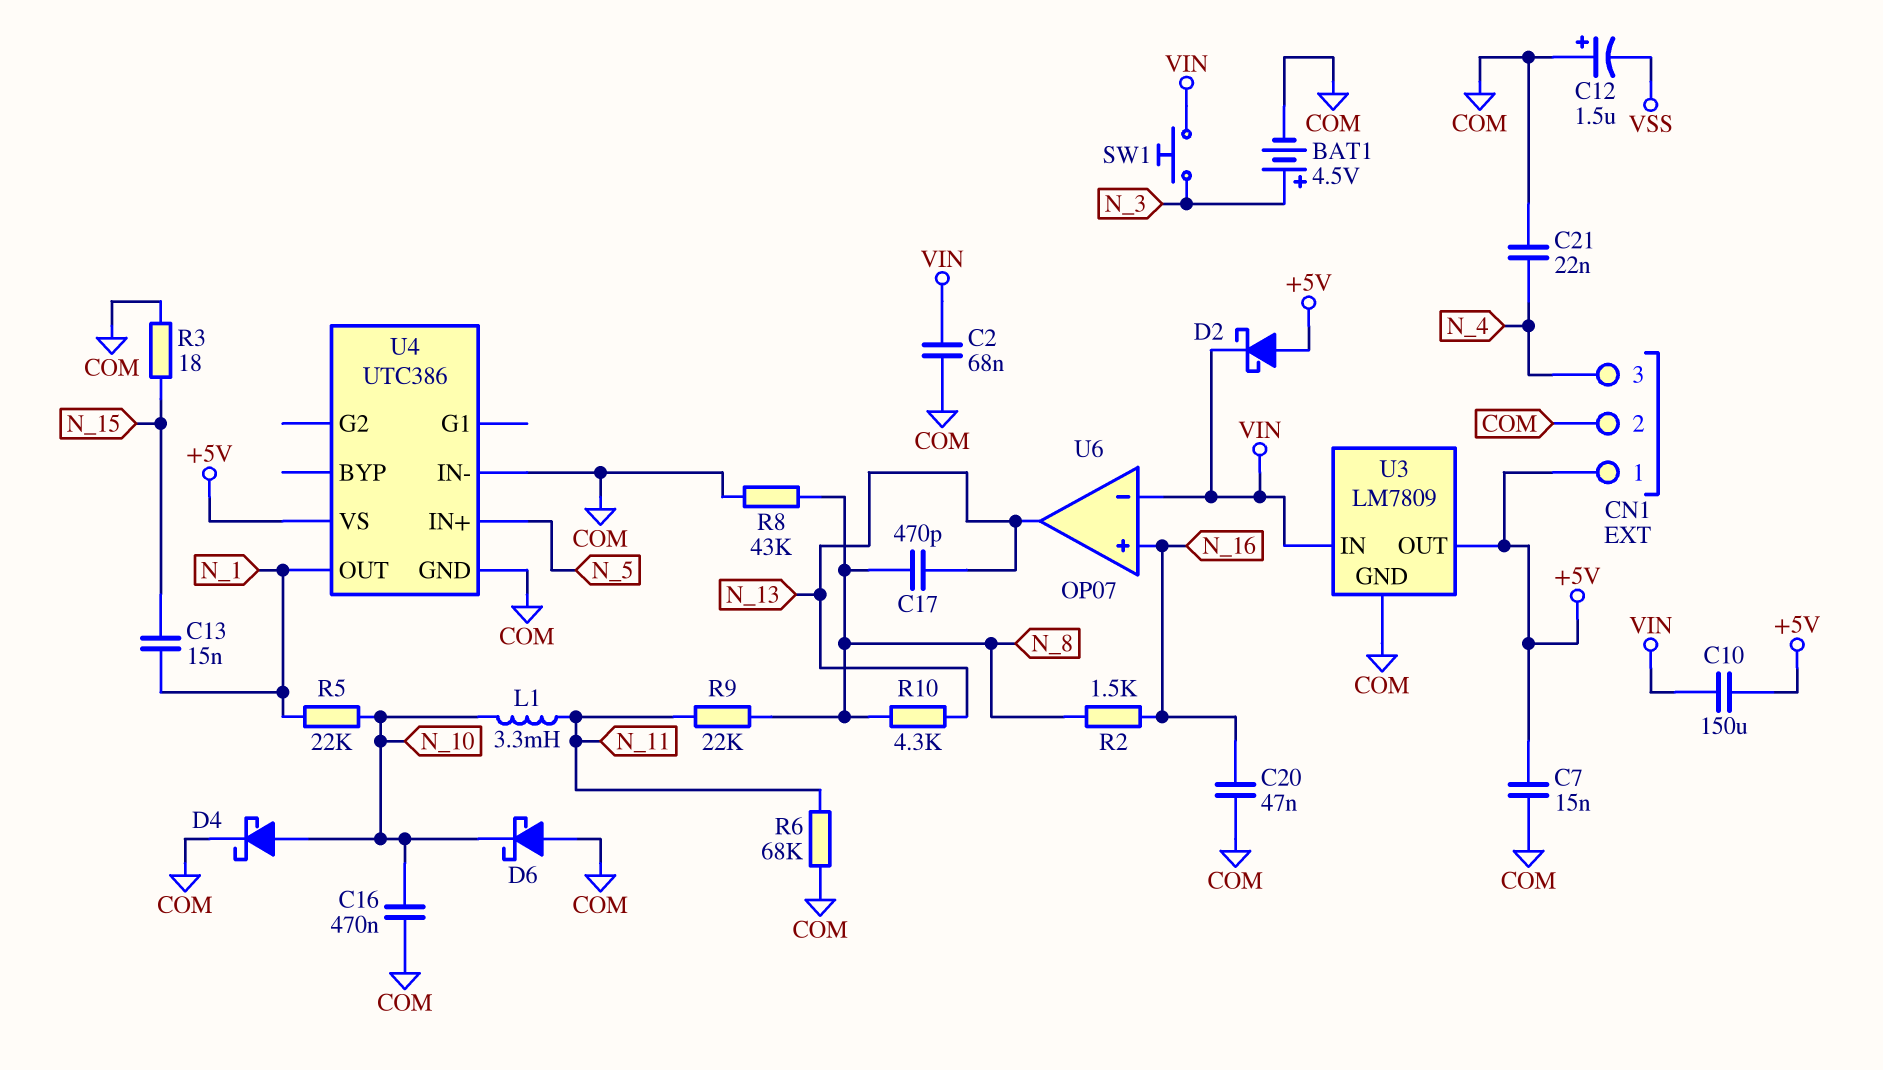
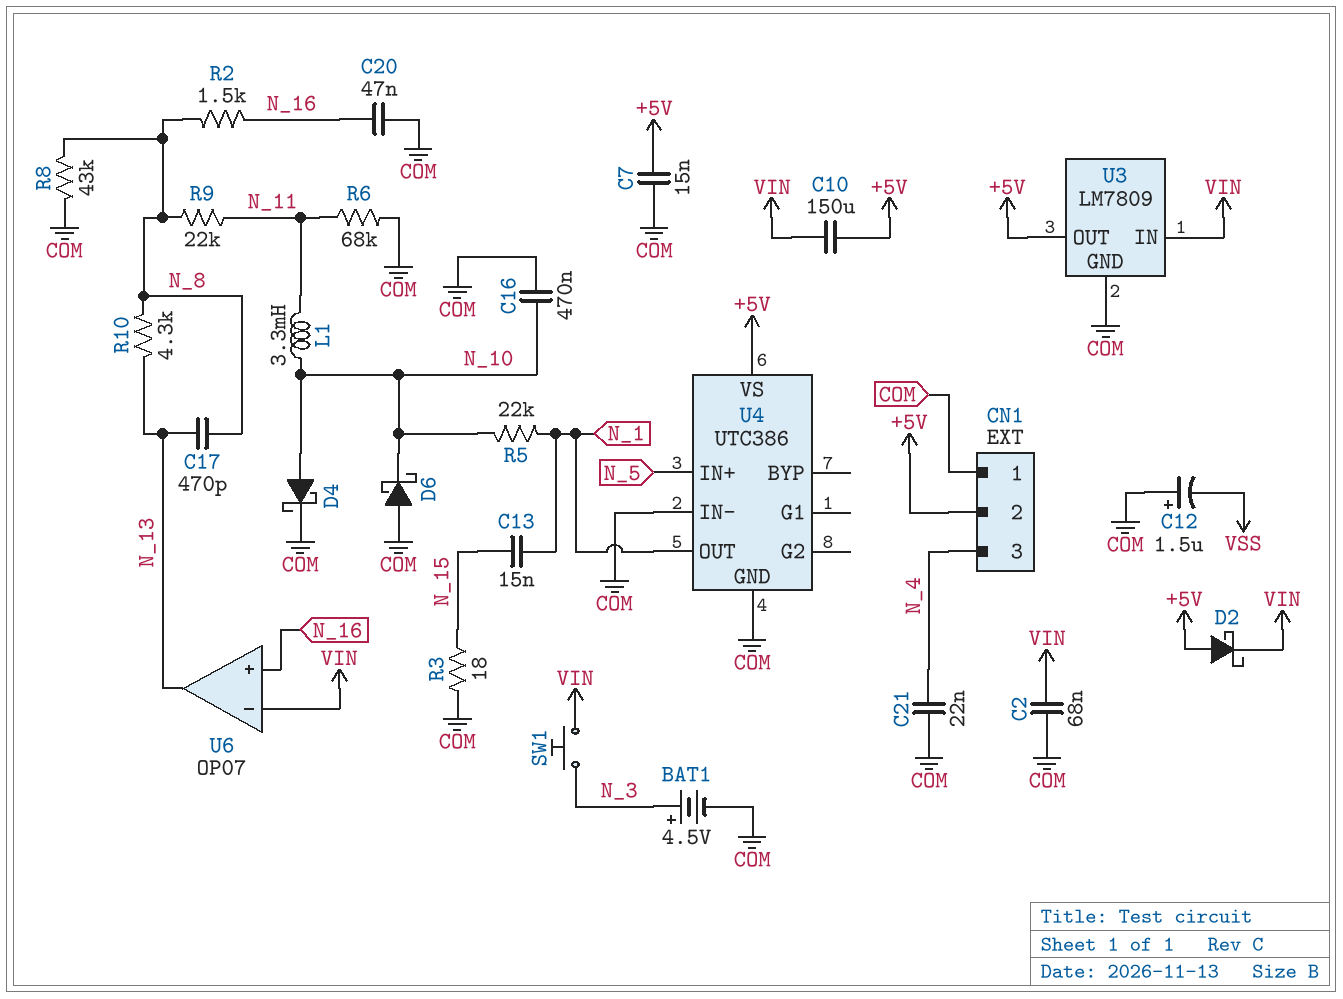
CN1 pin 1: +5V -> COM
CN1 pin 2: COM -> +5V

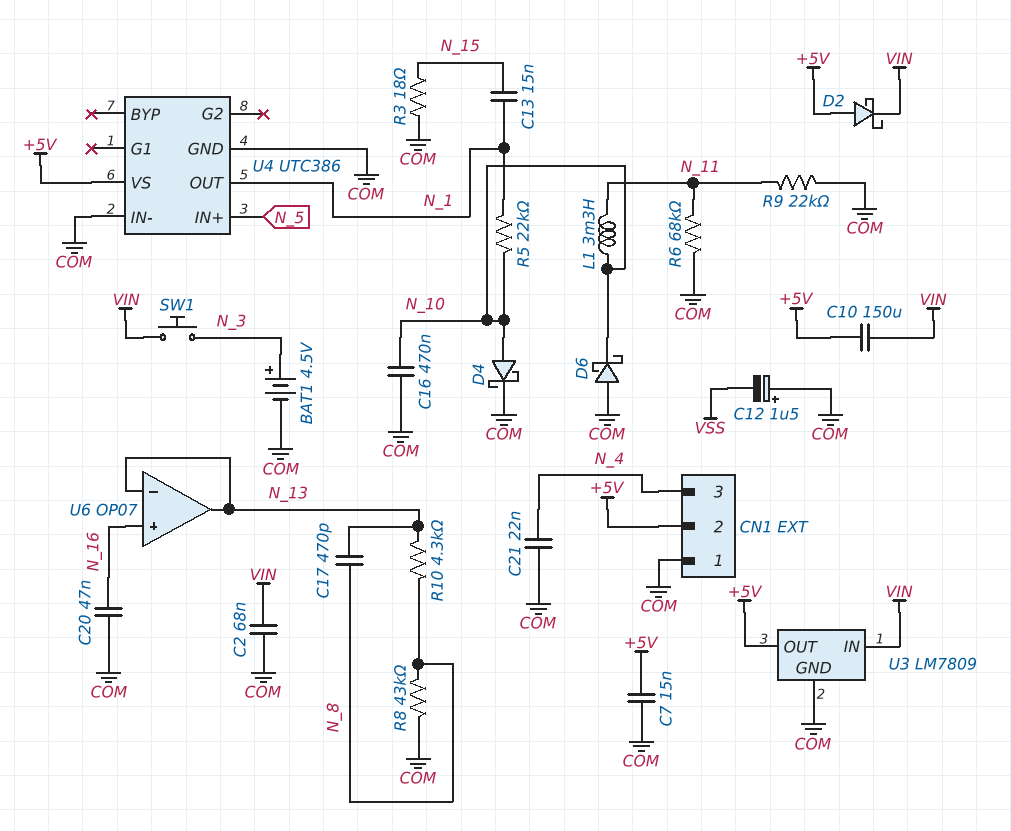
R2: 1.5k (N_8, N_16) -> none
R9: 22k (N_8, N_11) -> 22k (COM, N_11)
U6 pin in-: VIN -> N_13

